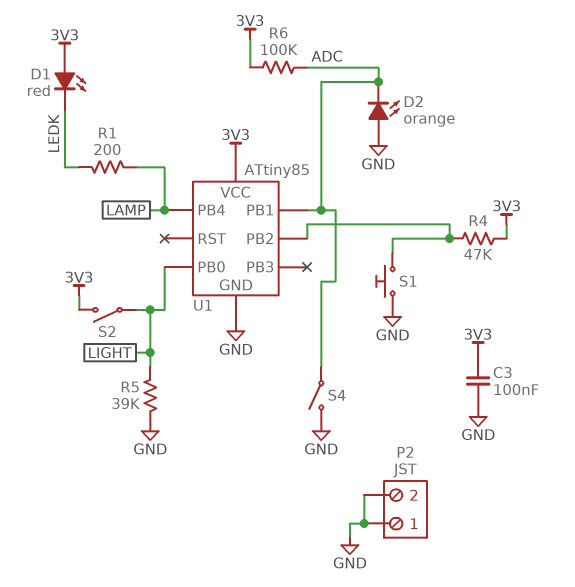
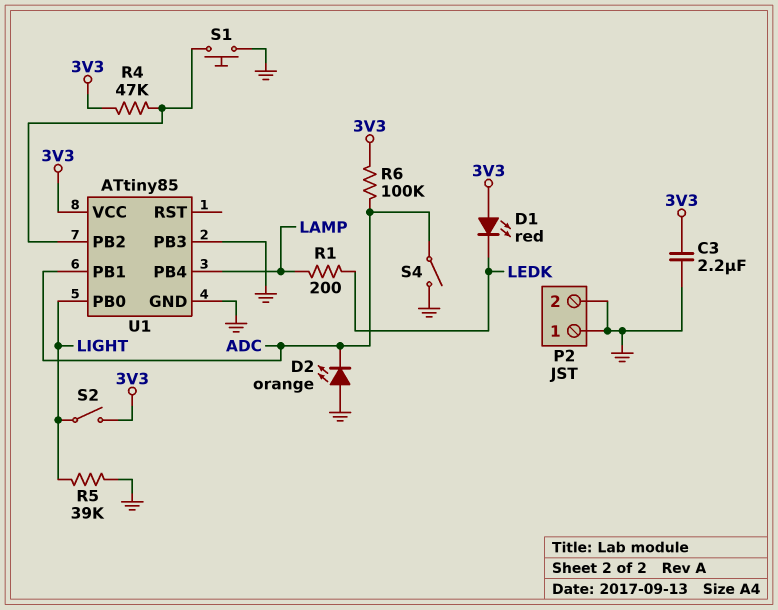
C3: 100nF (3V3, GND) -> 2.2uF (3V3, GND)
U1 pin PB3: none -> GND

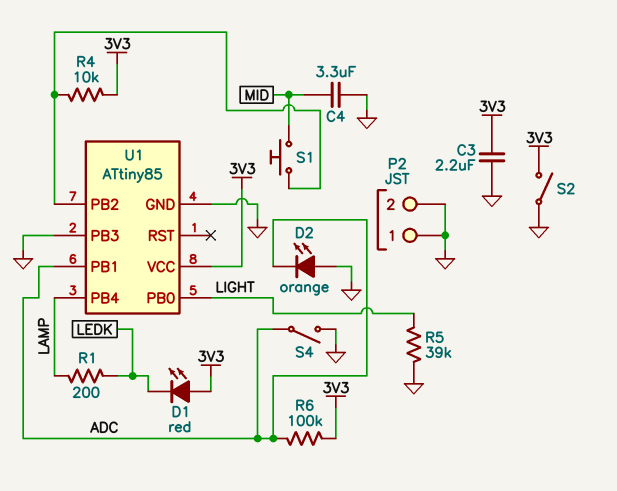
C4: none -> 3.3uF (GND, MID)
R4: 47k (3V3, U1/PB2) -> 10k (3V3, U1/PB2)
S1: button (GND, U1/PB2) -> button (MID, U1/PB2)
S2: switch (3V3, LIGHT) -> switch (3V3, GND)

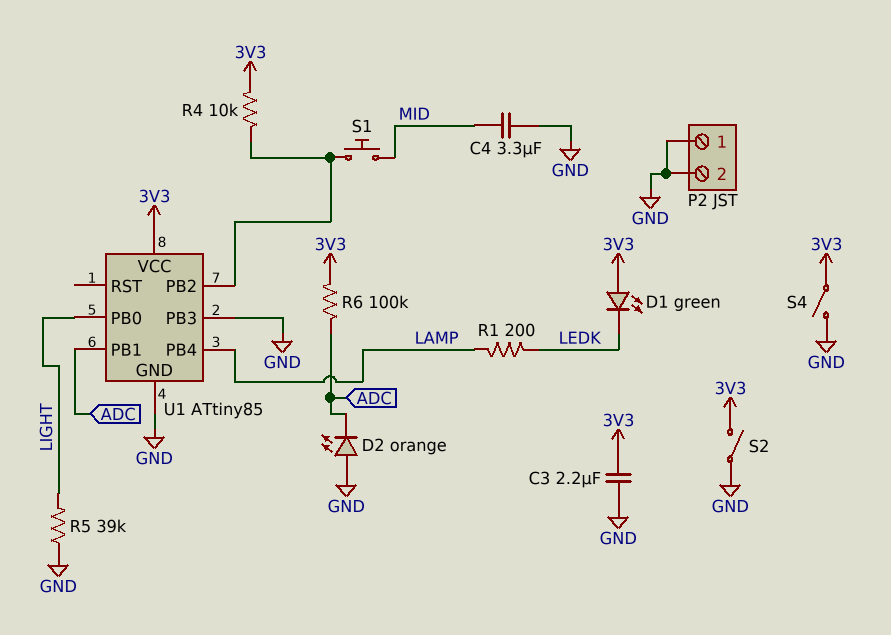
D1: LED red (A 3V3, K LEDK) -> LED green (A 3V3, K LEDK)
S4: switch (ADC, GND) -> switch (3V3, GND)

